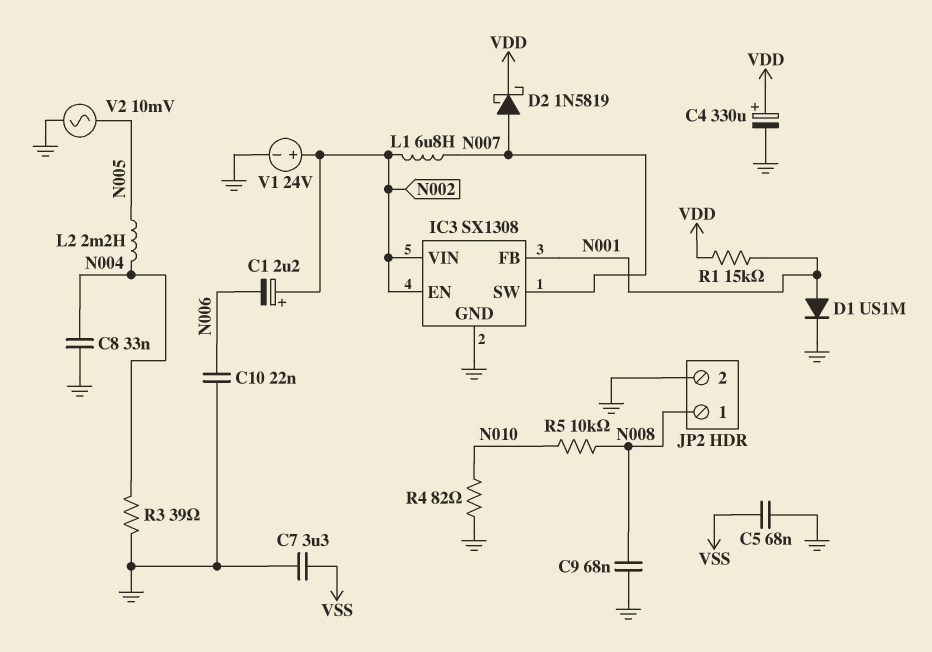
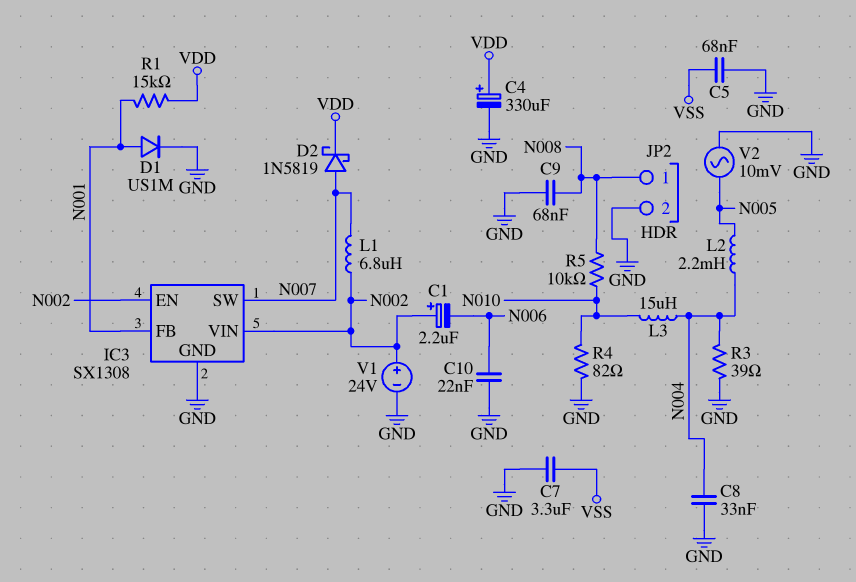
L3: none -> 15uH (N004, N010)

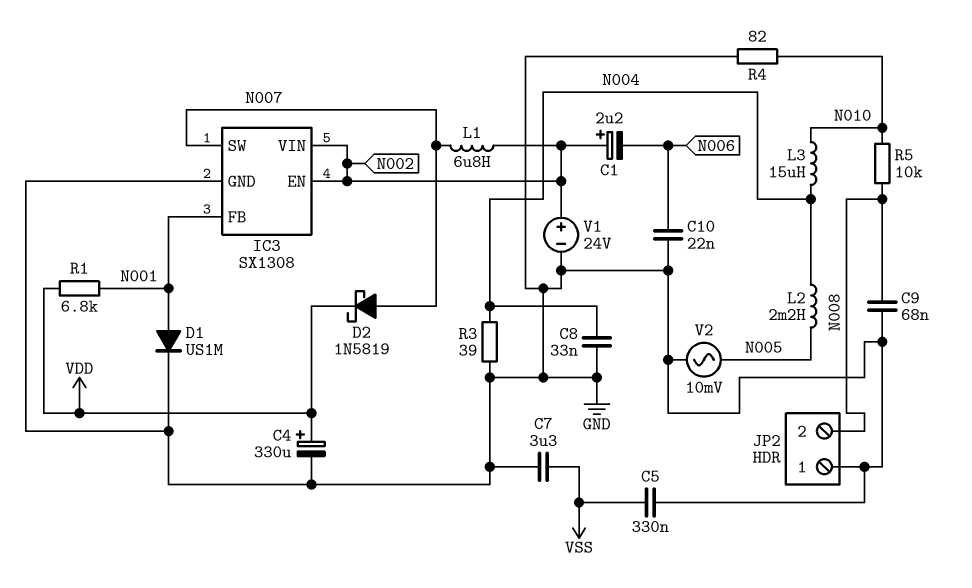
C5: 68nF (GND, VSS) -> 330nF (GND, VSS)
JP2 pin 1: N008 -> GND
JP2 pin 2: GND -> N008
R1: 15k (N001, VDD) -> 6.8k (N001, VDD)

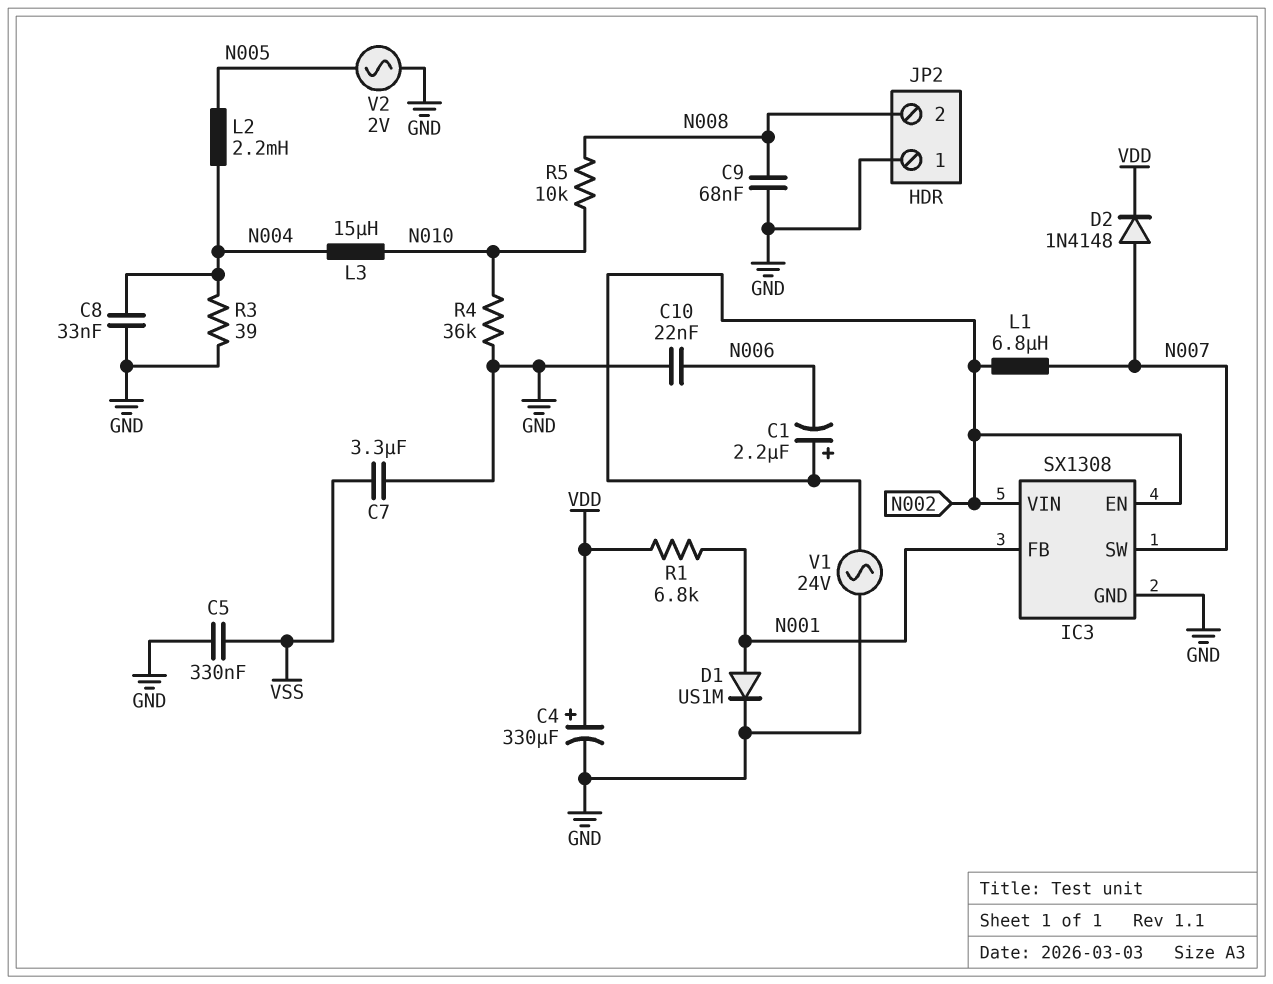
D2: schottky 1N5819 (A N007, K VDD) -> diode 1N4148 (A N007, K VDD)
R4: 82 (GND, N010) -> 36k (GND, N010)
V1: 24V (plus N002, minus GND) -> AC 24V (GND, N002)
V2: AC 10mV (GND, N005) -> AC 2V (GND, N005)

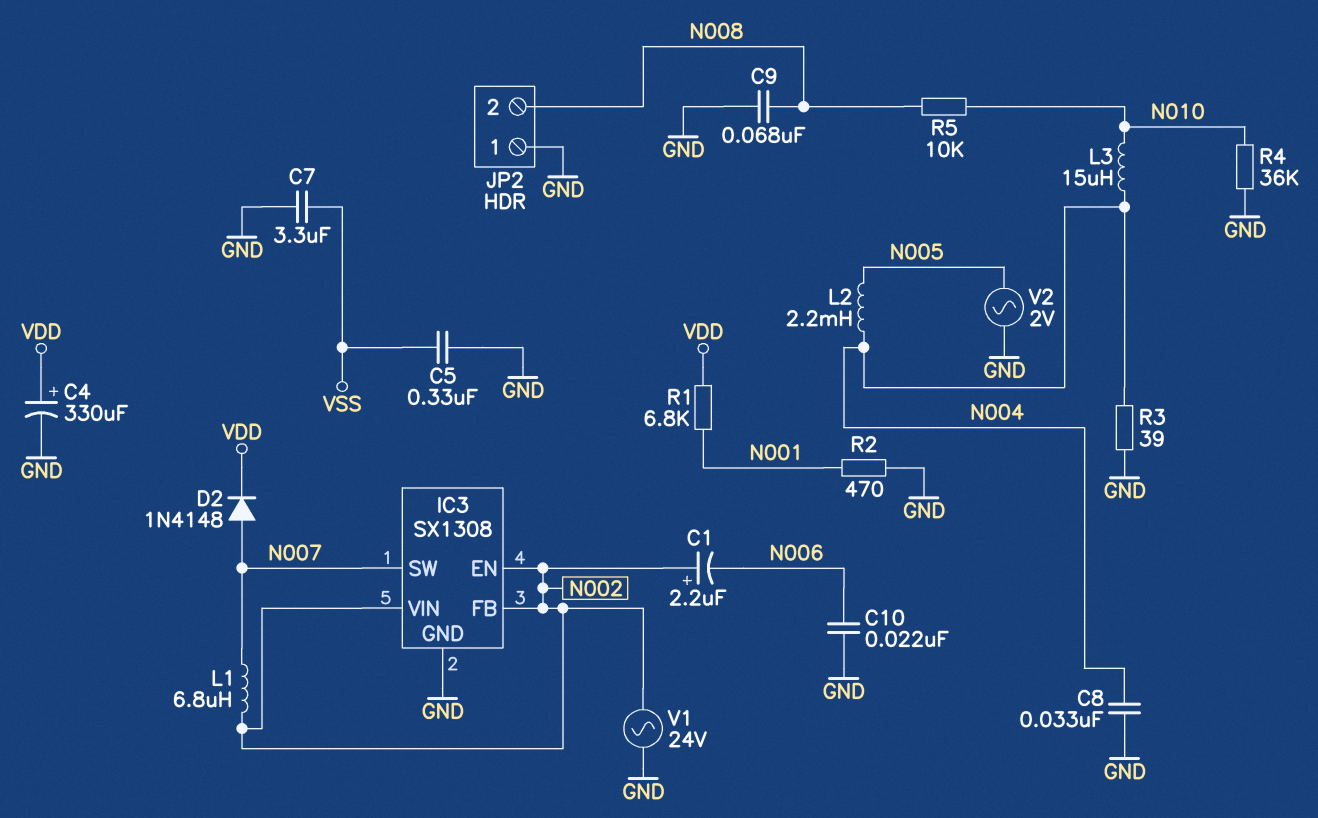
D1: diode US1M (A N001, K GND) -> none
IC3 pin FB: N001 -> N002
R2: none -> 470 (GND, N001)

